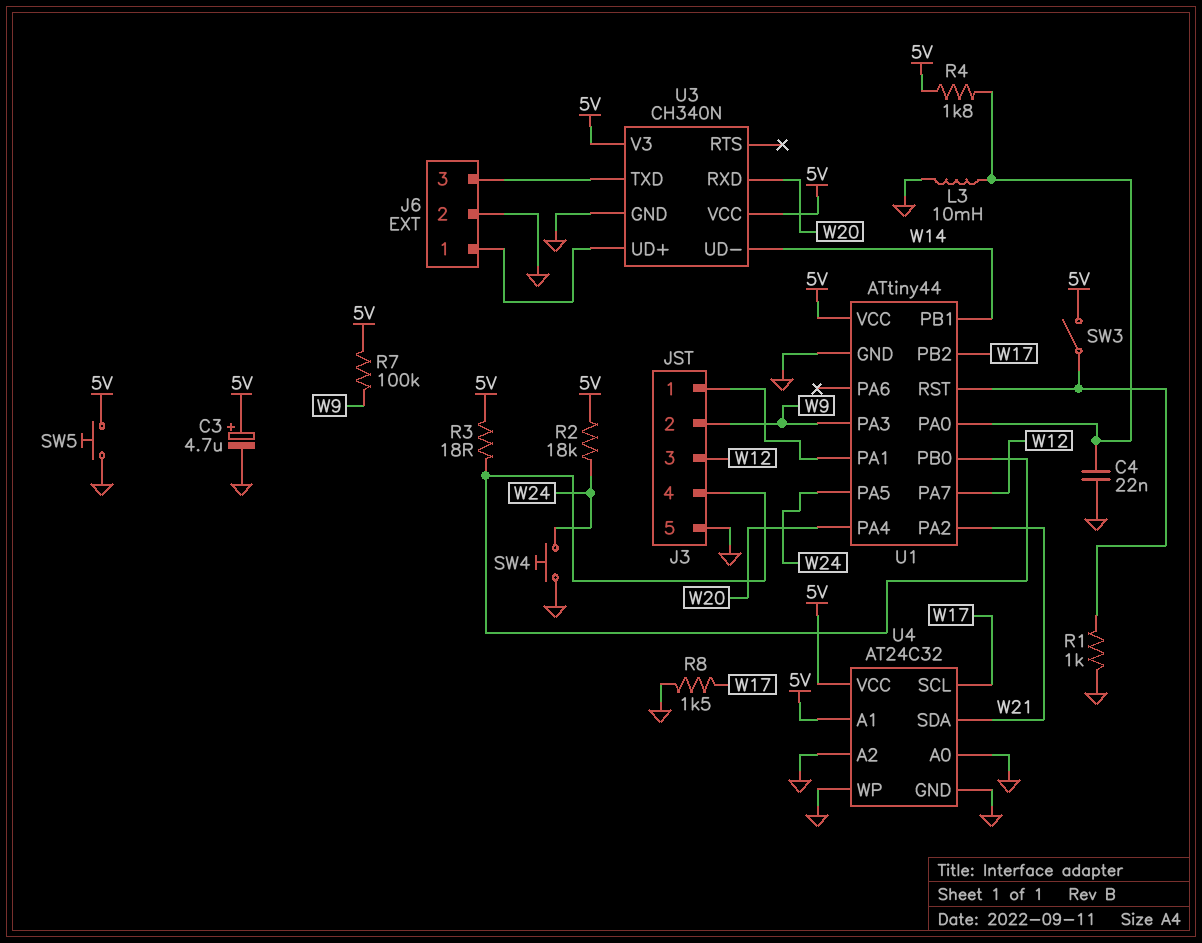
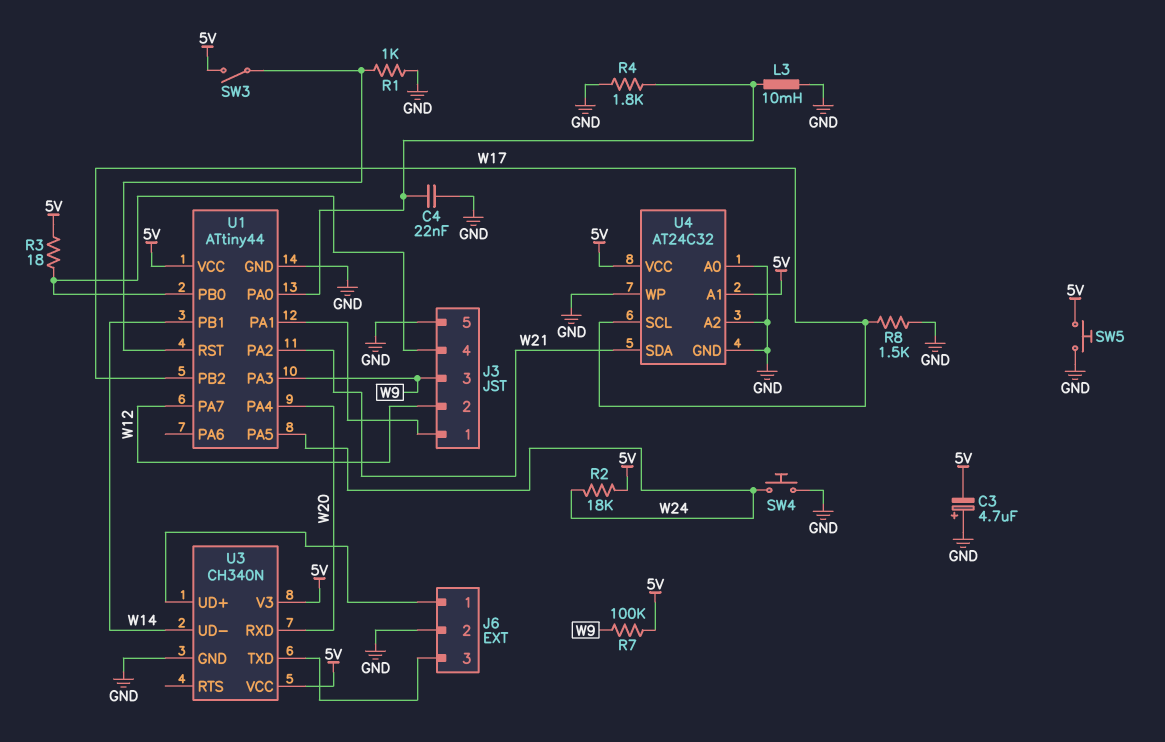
C3: 4.7uF (plus 5V, minus GND) -> 4.7uF (plus GND, minus 5V)
J3 pin 2: W9 -> W12
J3 pin 3: W12 -> W9
R4: 1.8k (5V, U1/PA0) -> 1.8k (GND, U1/PA0)

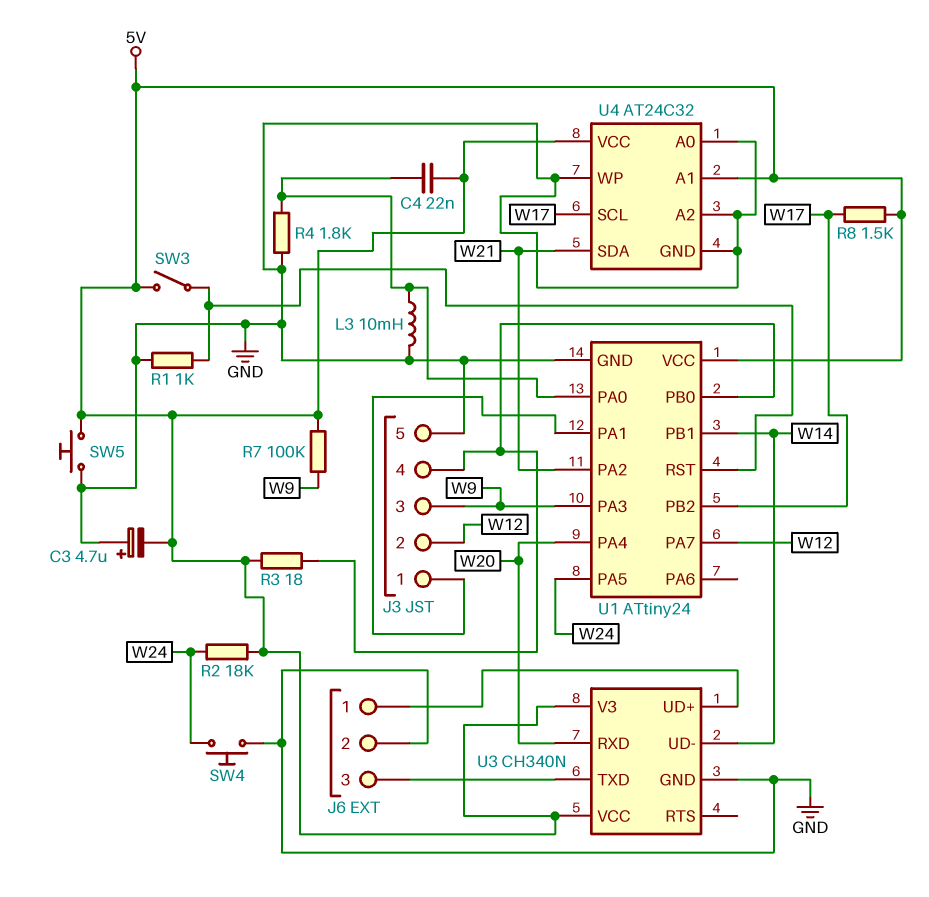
C4: 22nF (GND, U1/PA0) -> 22nF (5V, U1/PA0)
R8: 1.5k (GND, W17) -> 1.5k (5V, W17)
U1: ATtiny44 -> ATtiny24

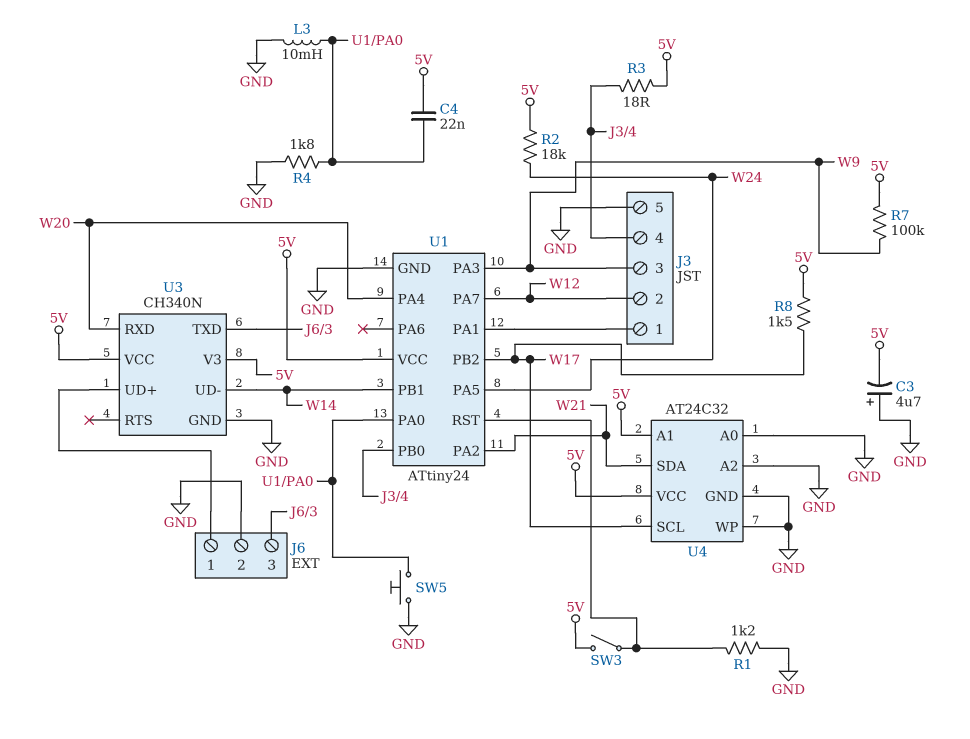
R1: 1k (GND, U1/RST) -> 1.2k (GND, U1/RST)
SW4: button (GND, W24) -> none
SW5: button (5V, GND) -> button (GND, U1/PA0)

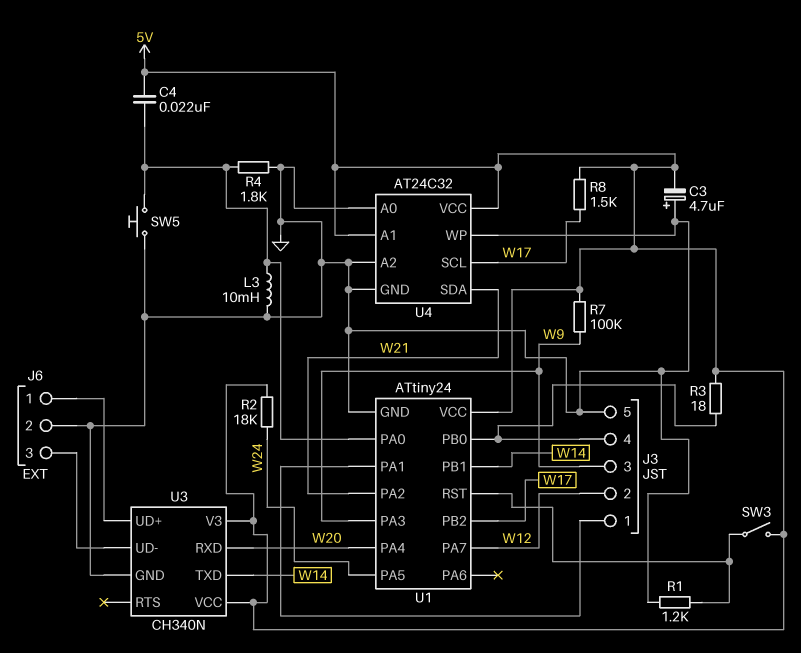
U3 pin TXD: J6/3 -> W14
U3 pin UD-: W14 -> J6/3

